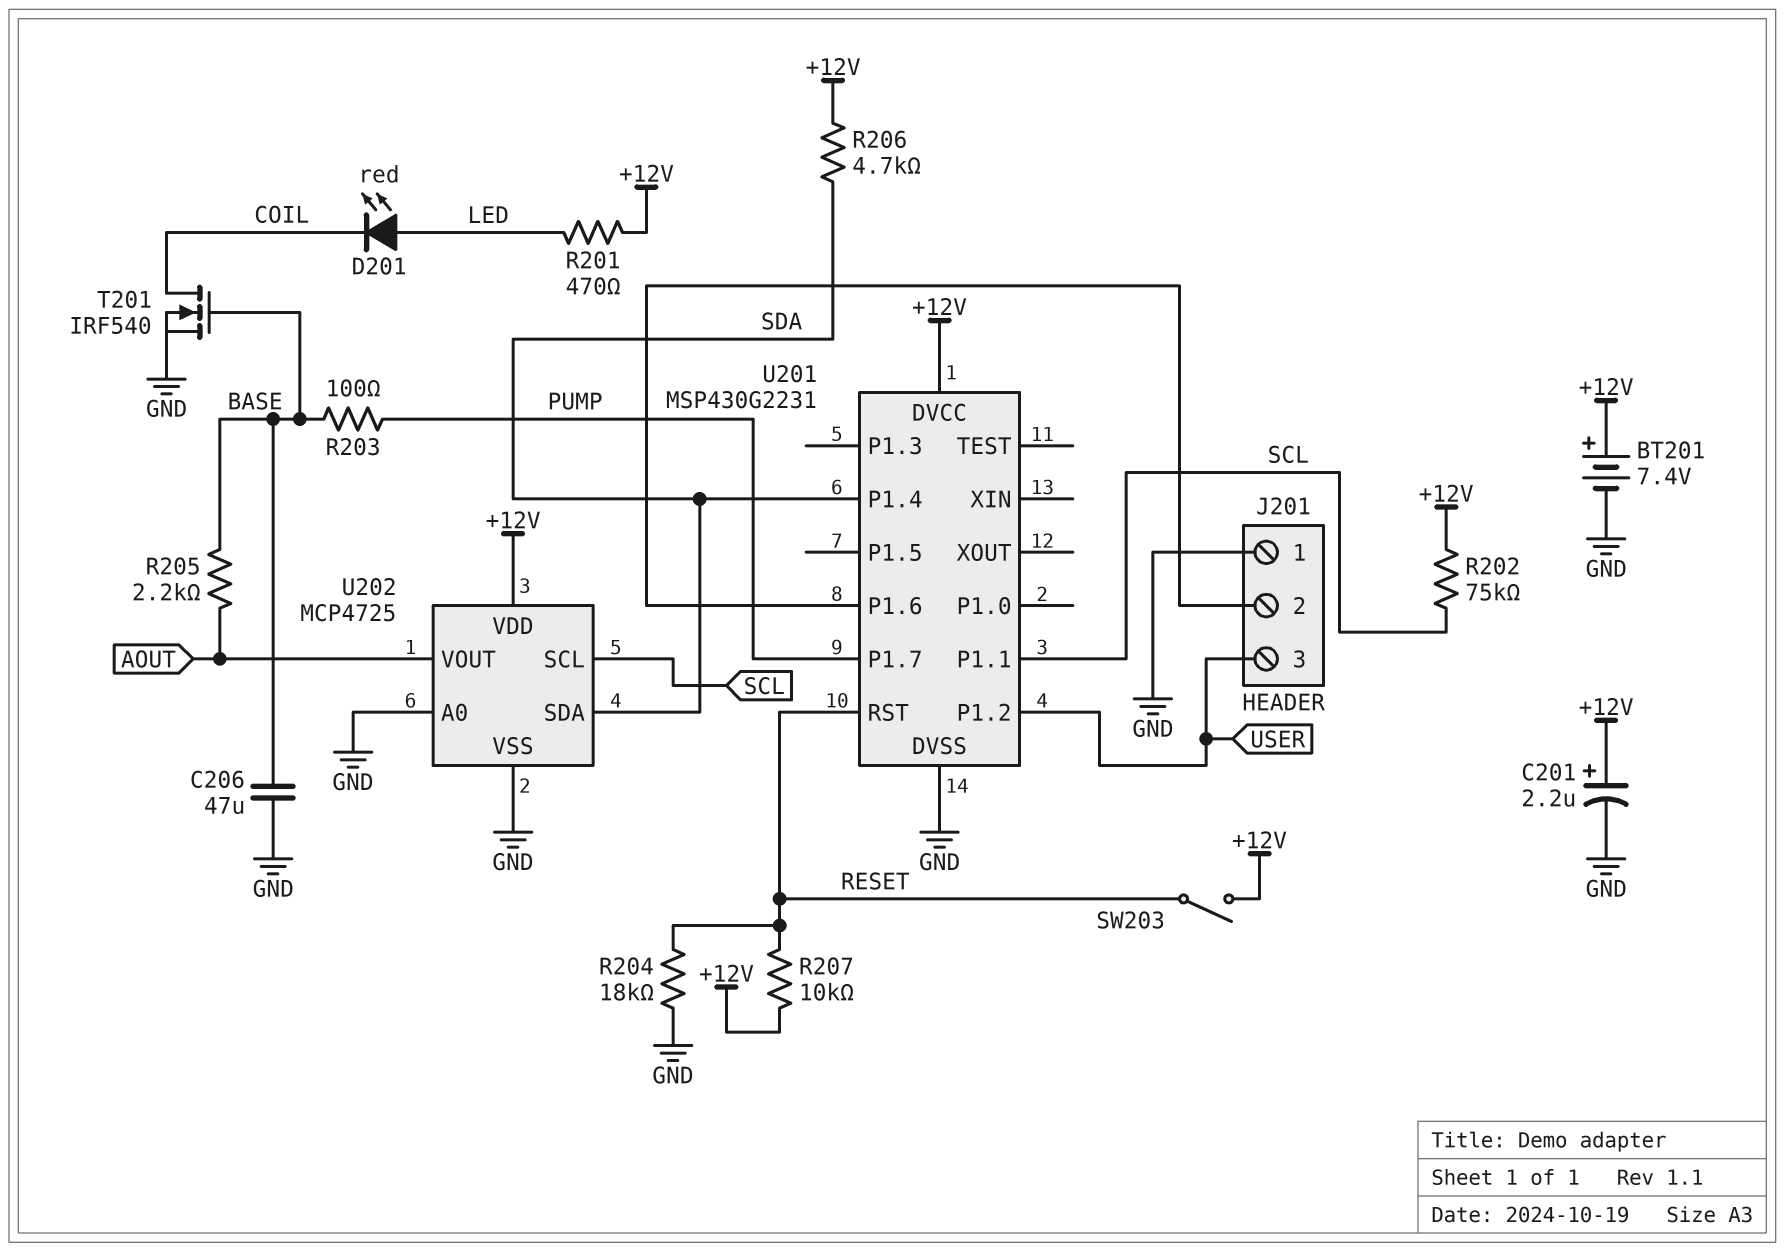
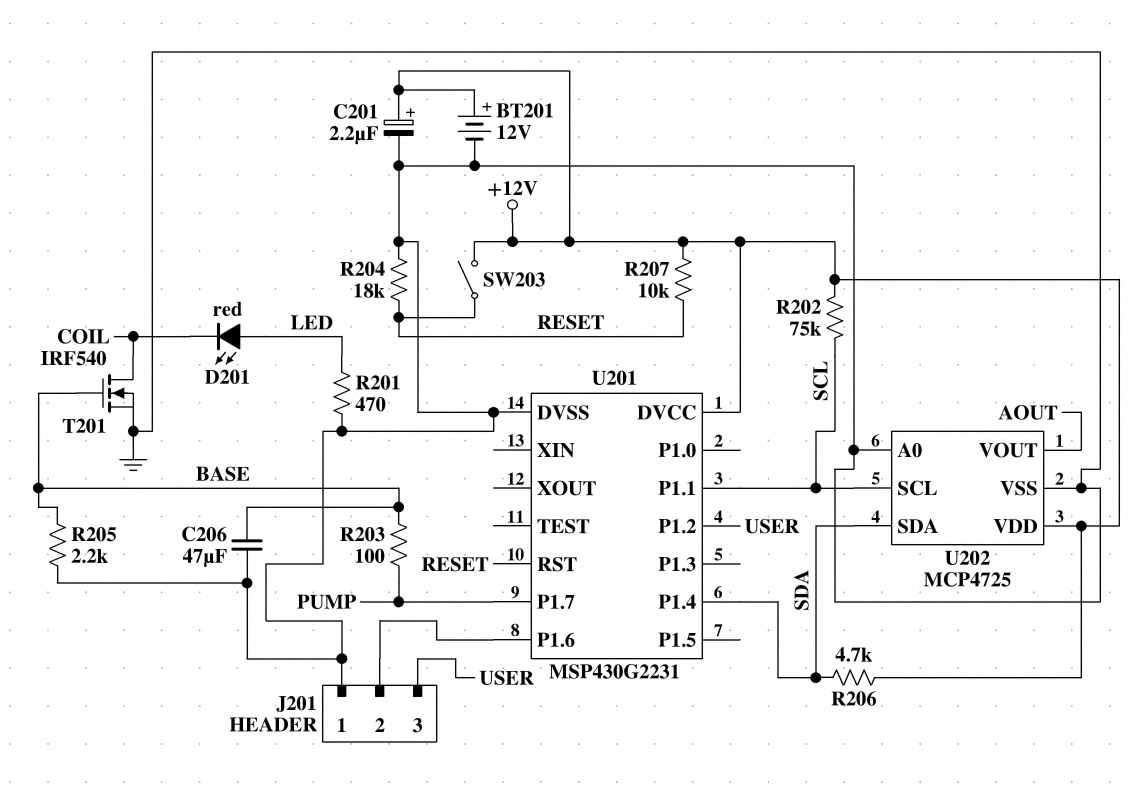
BT201: 7.4V (plus +12V, minus GND) -> 12V (plus +12V, minus GND)
R201: 470 (+12V, LED) -> 470 (GND, LED)
R205: 2.2k (AOUT, BASE) -> 2.2k (BASE, GND)

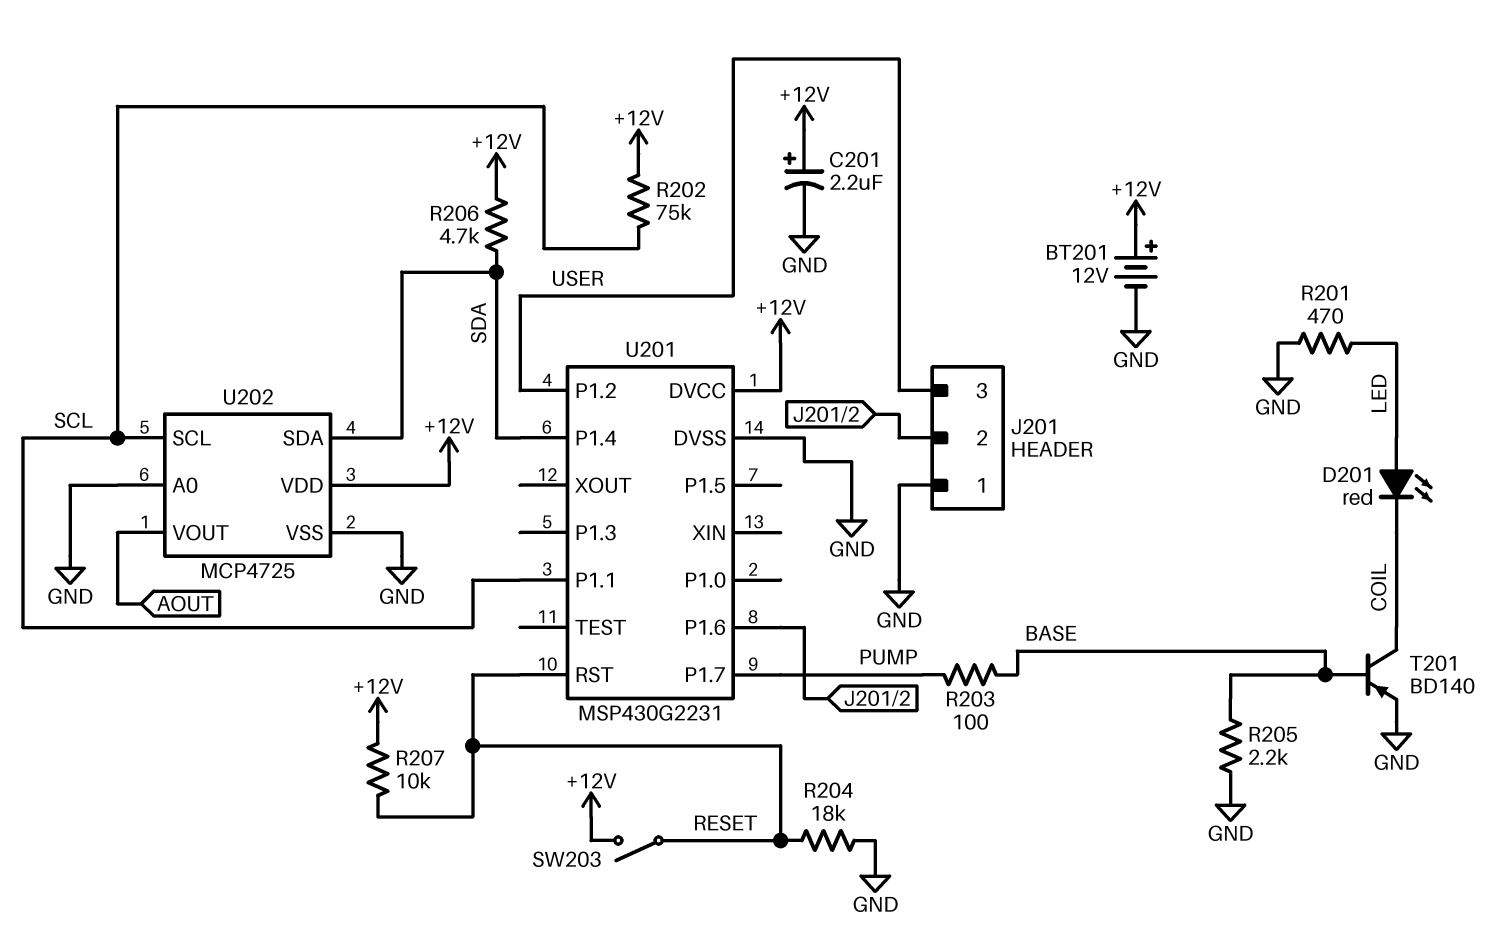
C206: 47uF (BASE, GND) -> none
T201: NMOS IRF540 (G BASE, D COIL, S GND) -> PNP BD140 (B BASE, C COIL, E GND)

